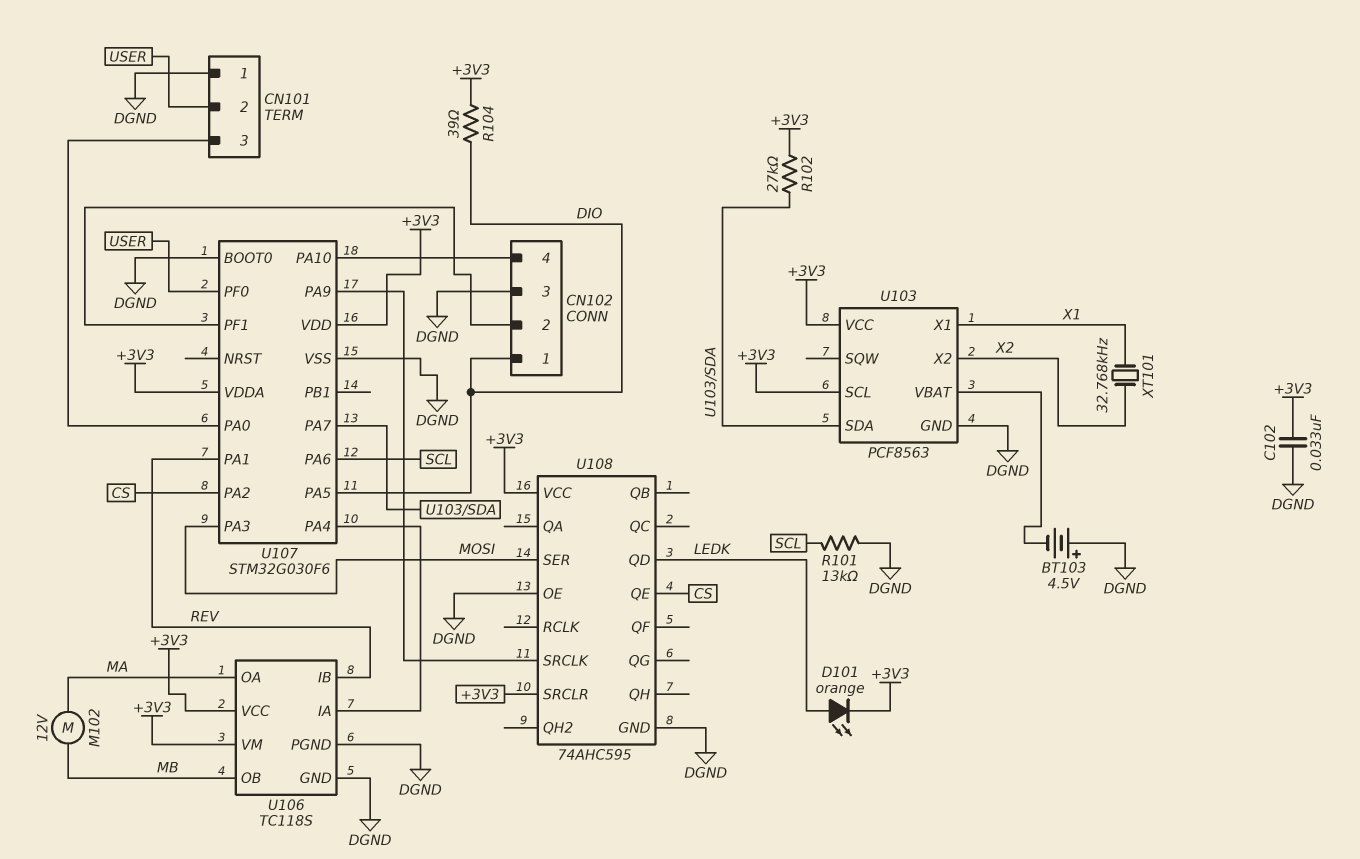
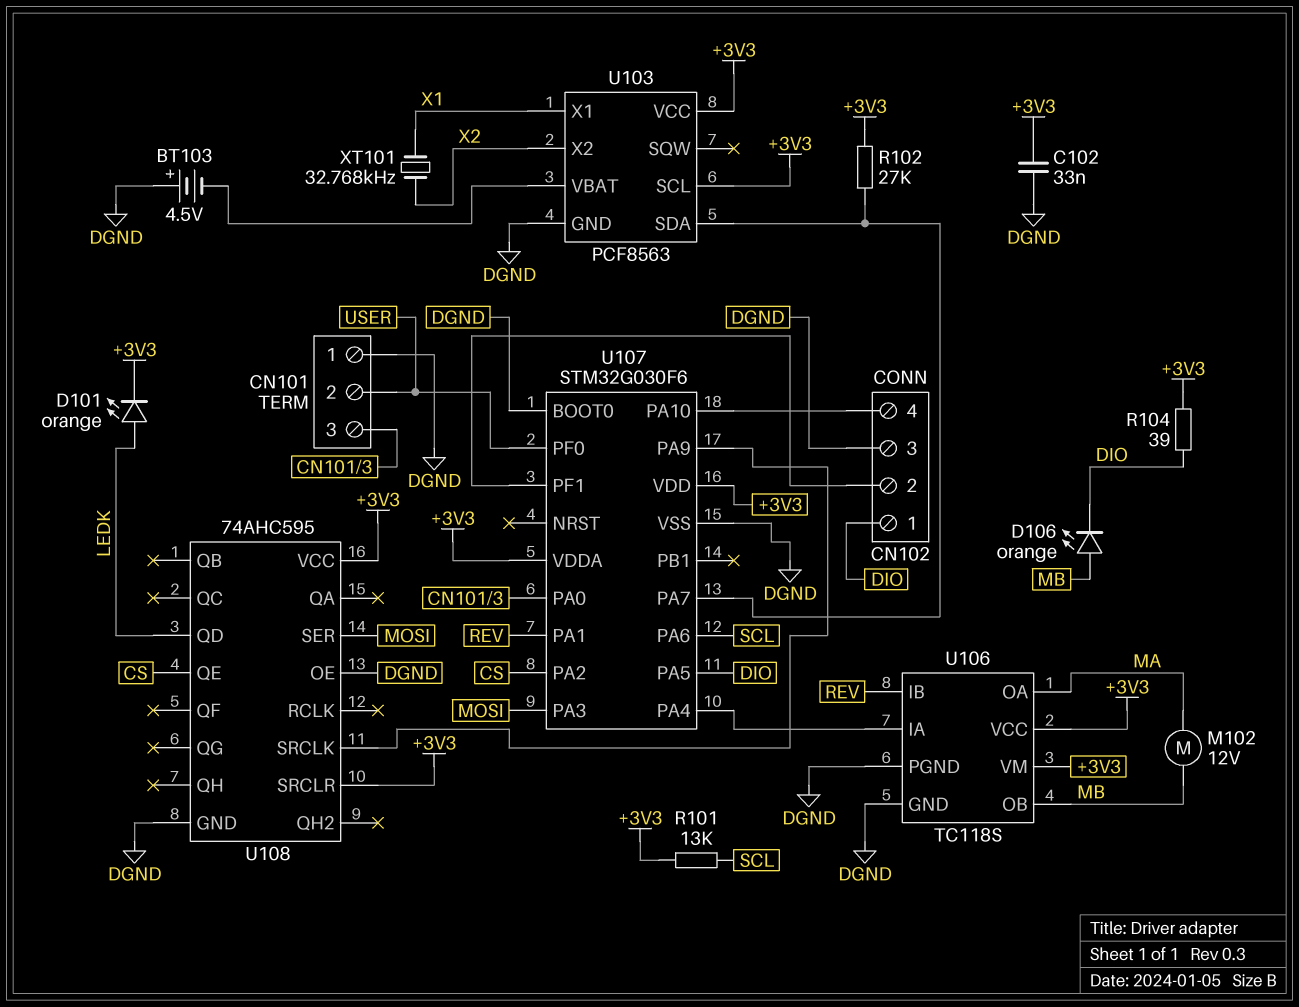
D106: none -> LED orange (A MB, K DIO)
R101: 13k (DGND, SCL) -> 13k (+3V3, SCL)

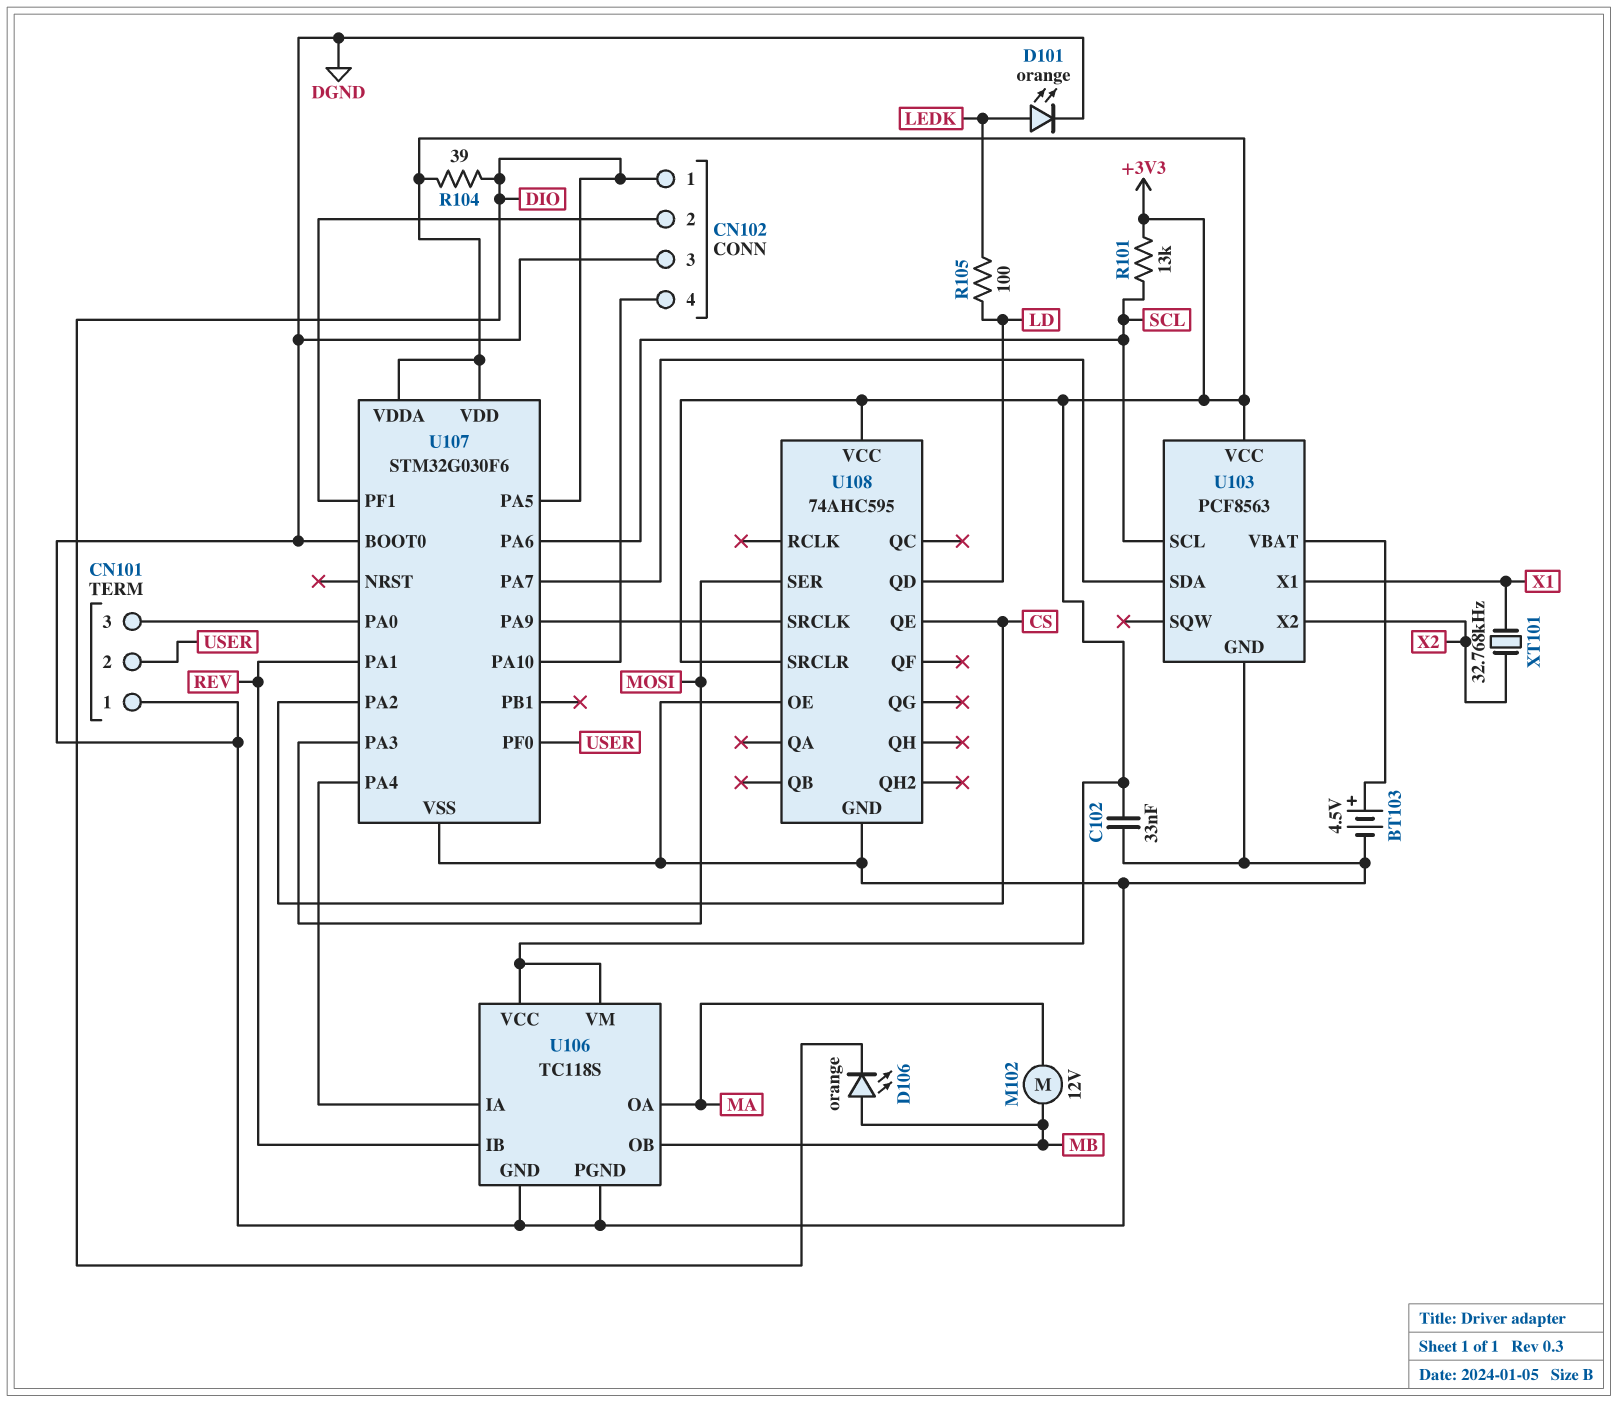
BT103: 4.5V (plus DGND, minus U103/VBAT) -> 4.5V (plus U103/VBAT, minus DGND)
D101: LED orange (A LEDK, K +3V3) -> LED orange (A LEDK, K DGND)
R102: 27k (+3V3, U103/SDA) -> none
R105: none -> 100 (LD, LEDK)
U103 pin SCL: +3V3 -> SCL
U108 pin QD: LEDK -> LD

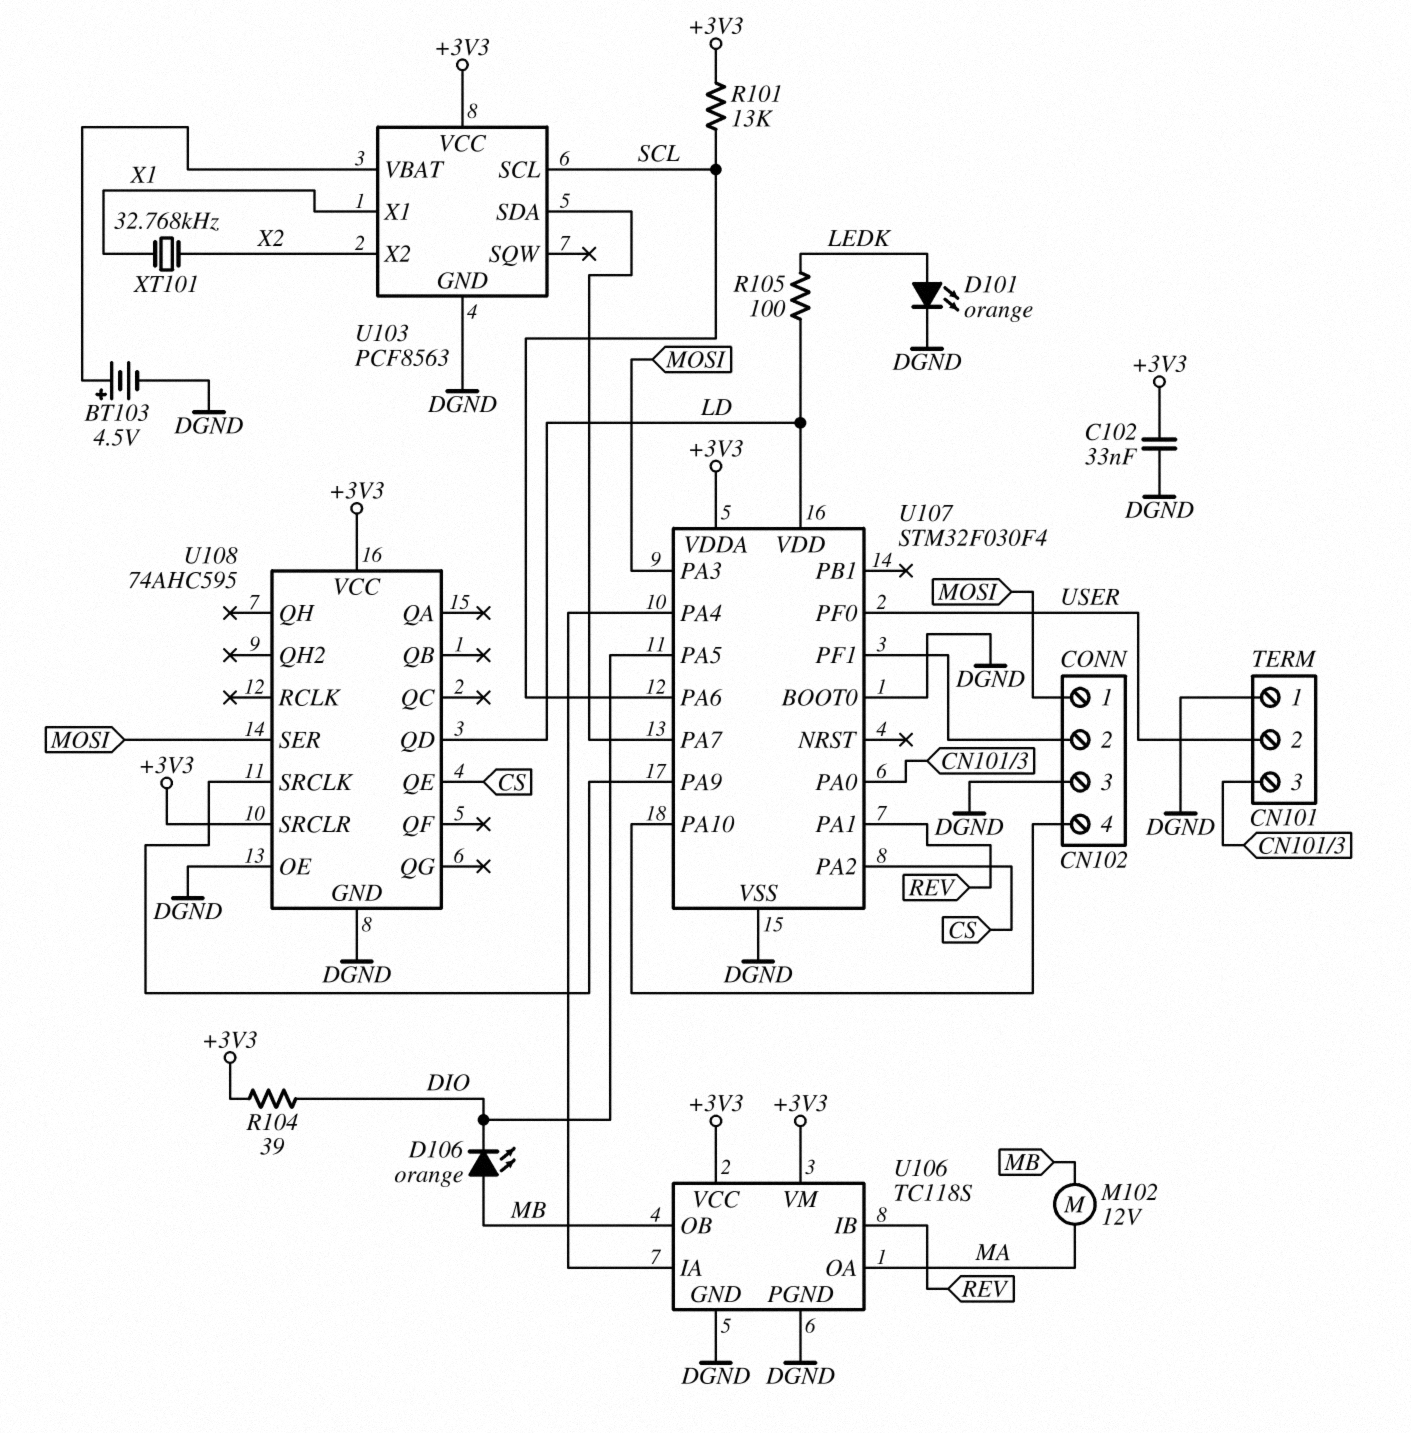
CN102 pin 1: DIO -> MOSI
U107: STM32G030F6 -> STM32F030F4
U107 pin VDD: +3V3 -> LD

